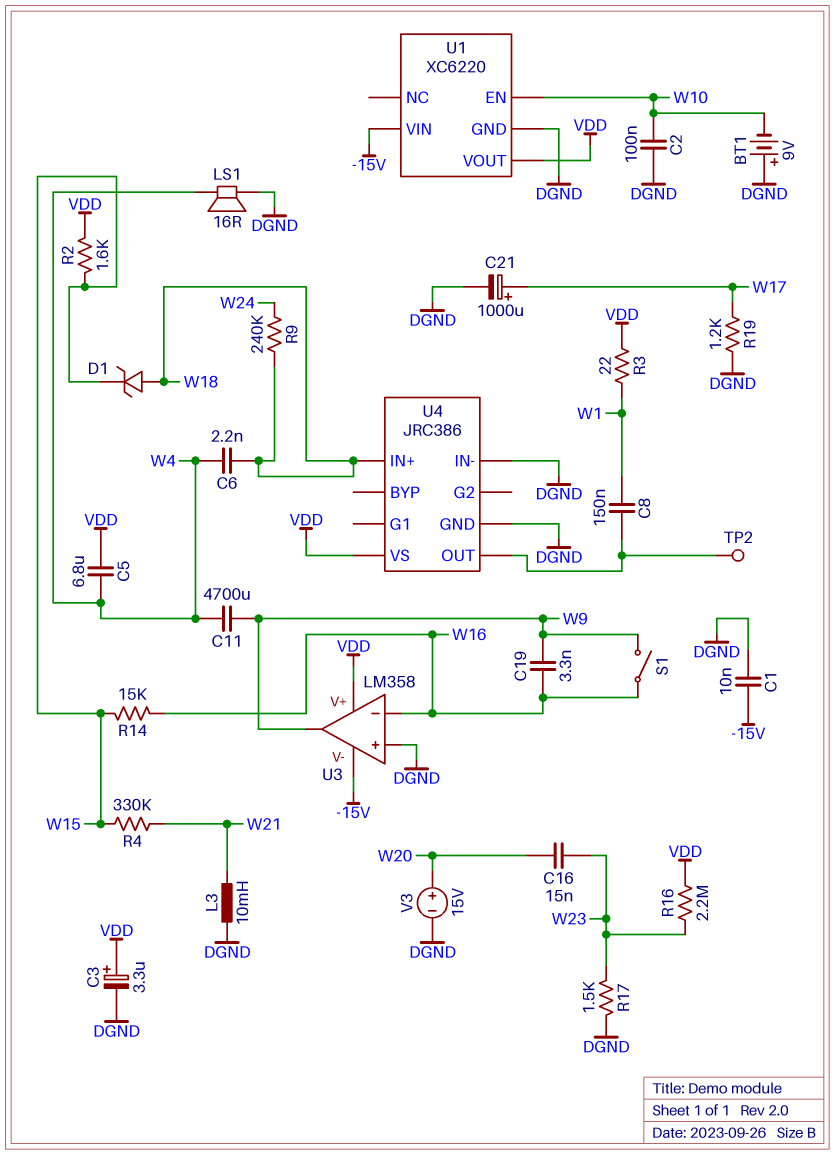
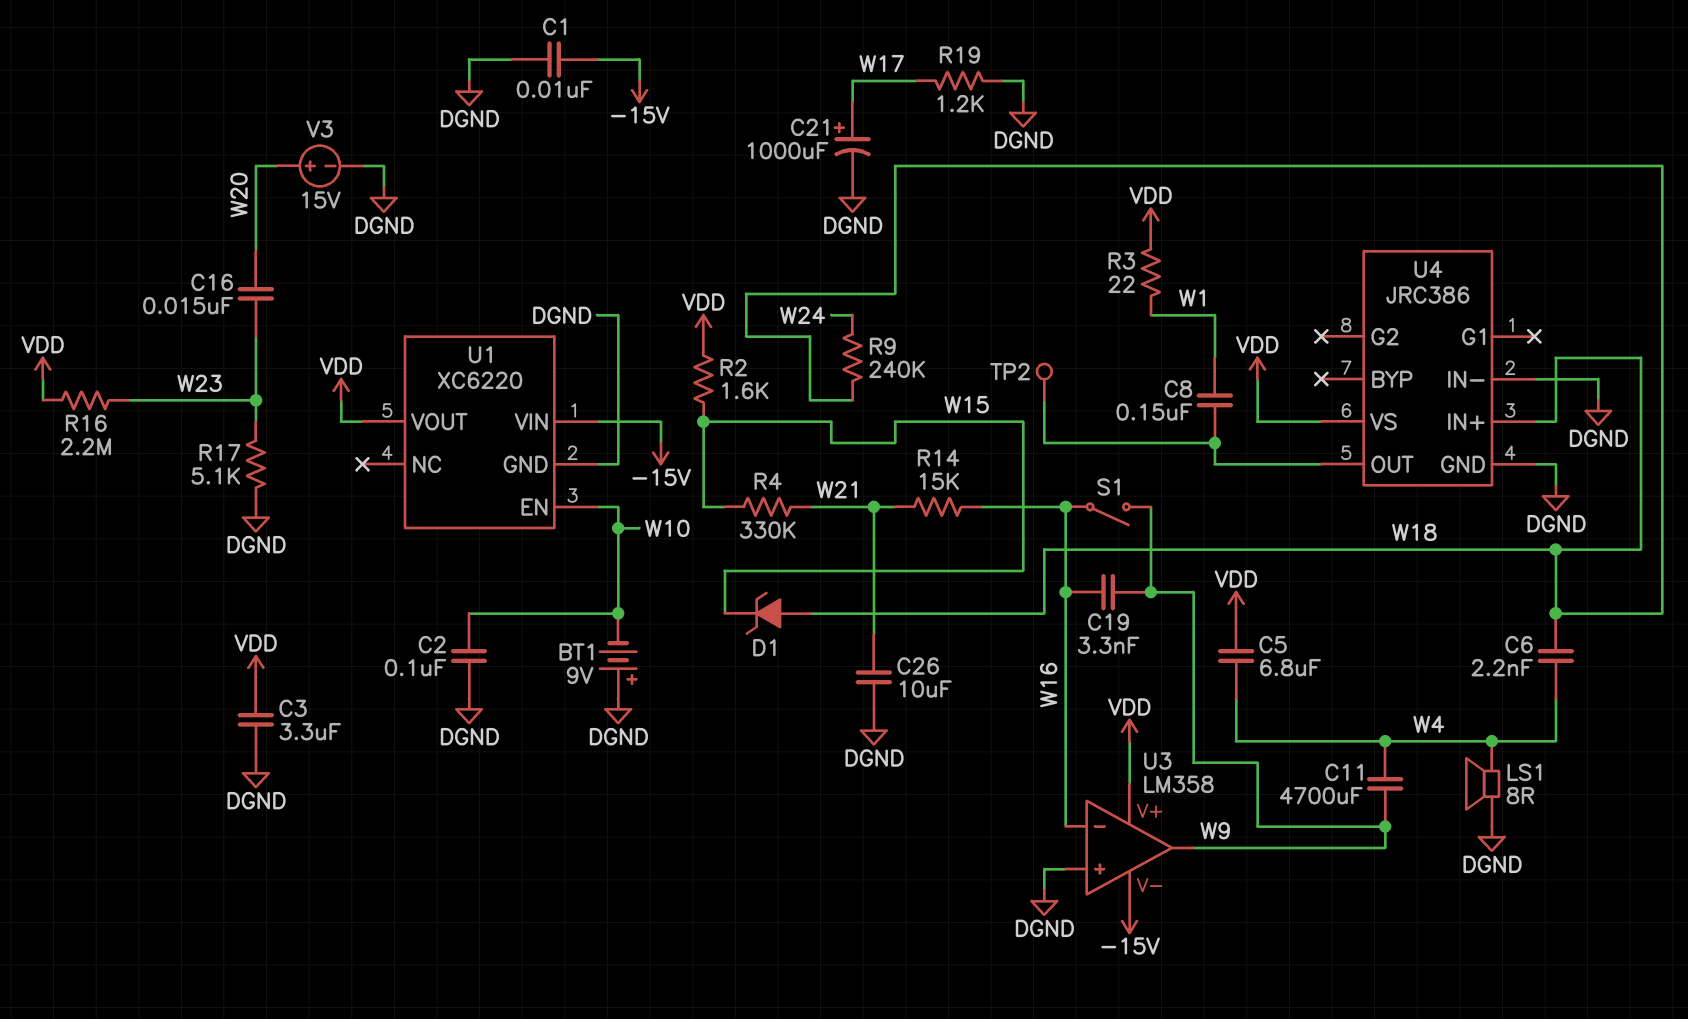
C3: 3.3uF (plus VDD, minus DGND) -> 3.3uF (DGND, VDD)
C26: none -> 10uF (DGND, W21)
L3: 10mH (DGND, W21) -> none
LS1: speaker 16R (DGND, W4) -> speaker 8R (DGND, W4)
R14: 15k (W15, W16) -> 15k (W16, W21)
R17: 1.5k (DGND, W23) -> 5.1k (DGND, W23)

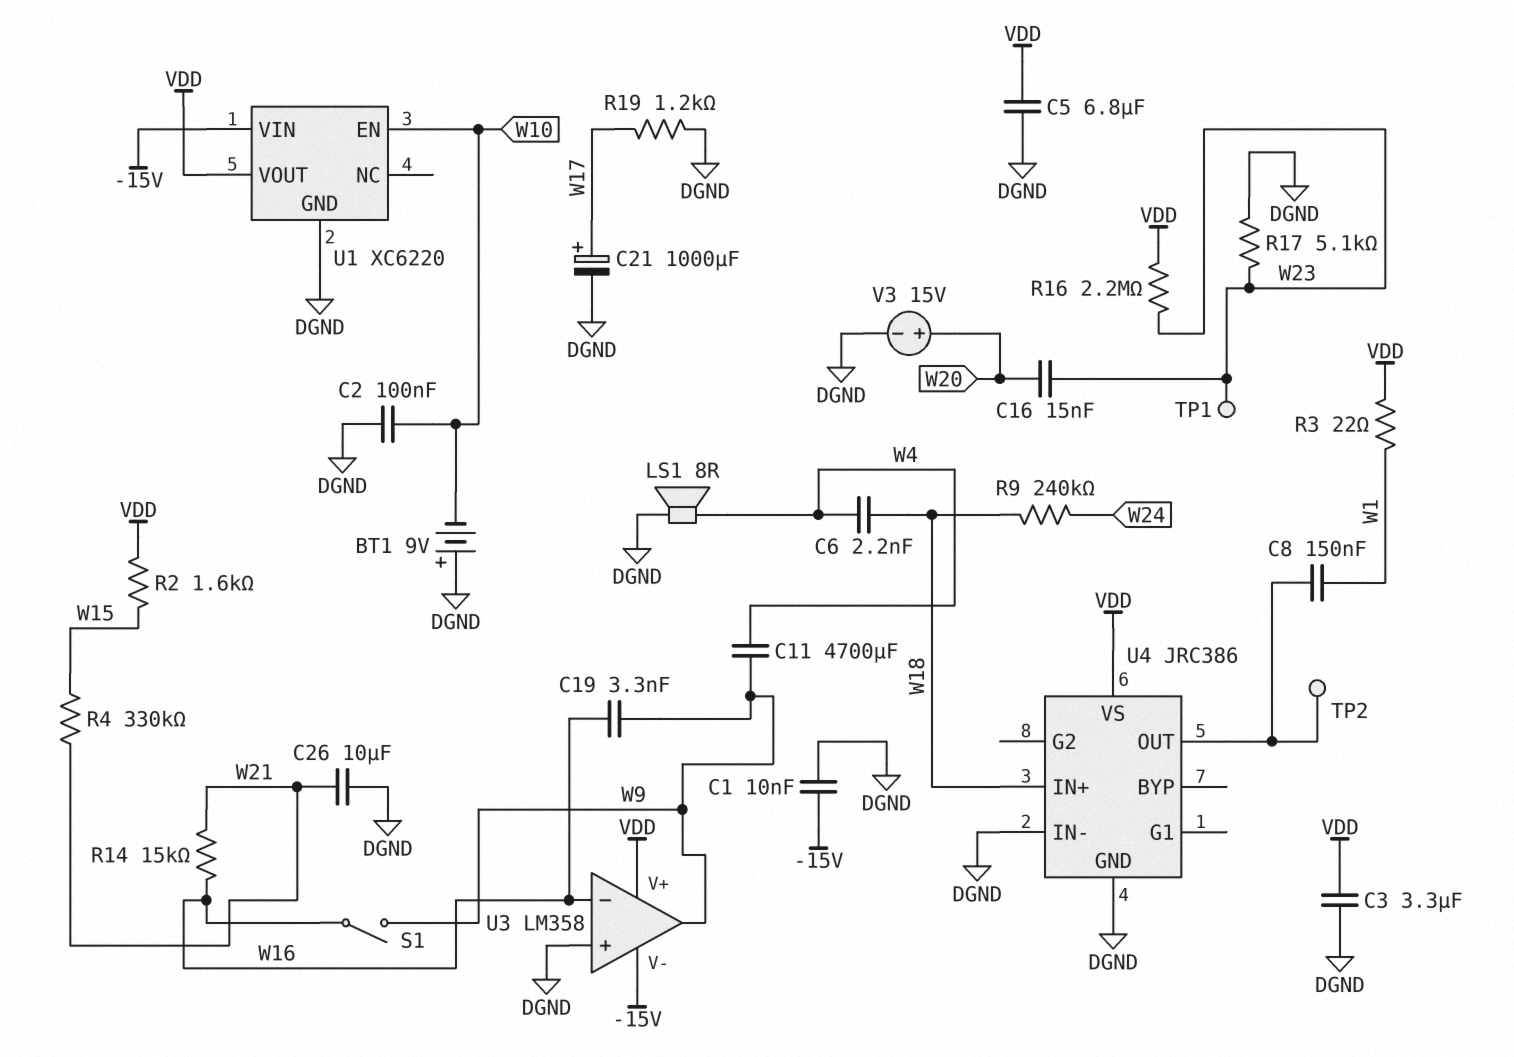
C5: 6.8uF (VDD, W4) -> 6.8uF (DGND, VDD)
D1: zener (A W18, K W15) -> none
TP1: none -> test point (W23)

